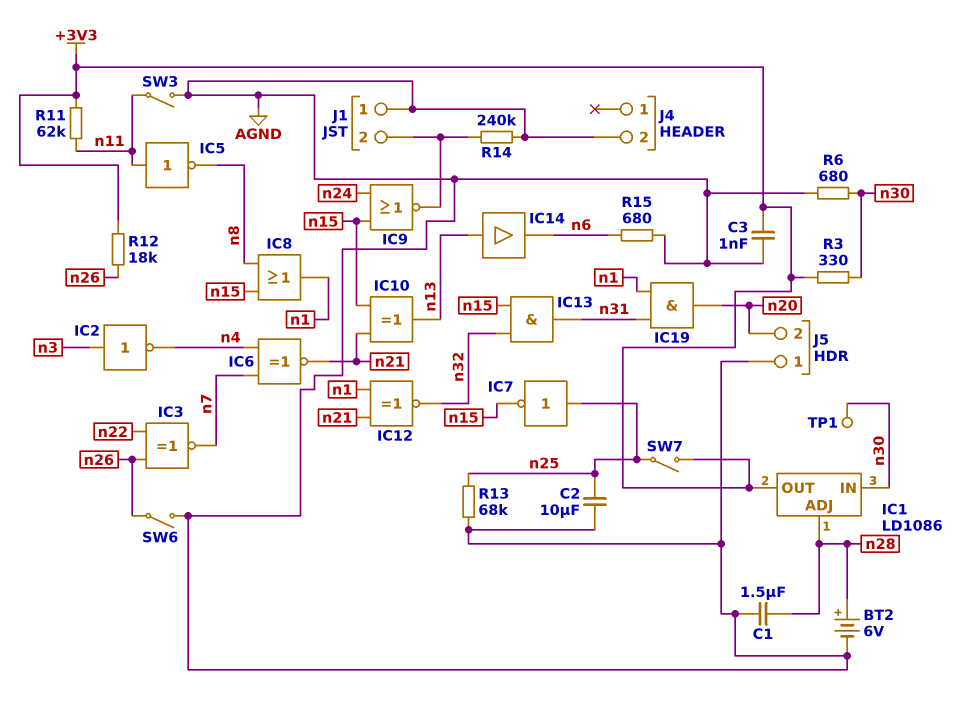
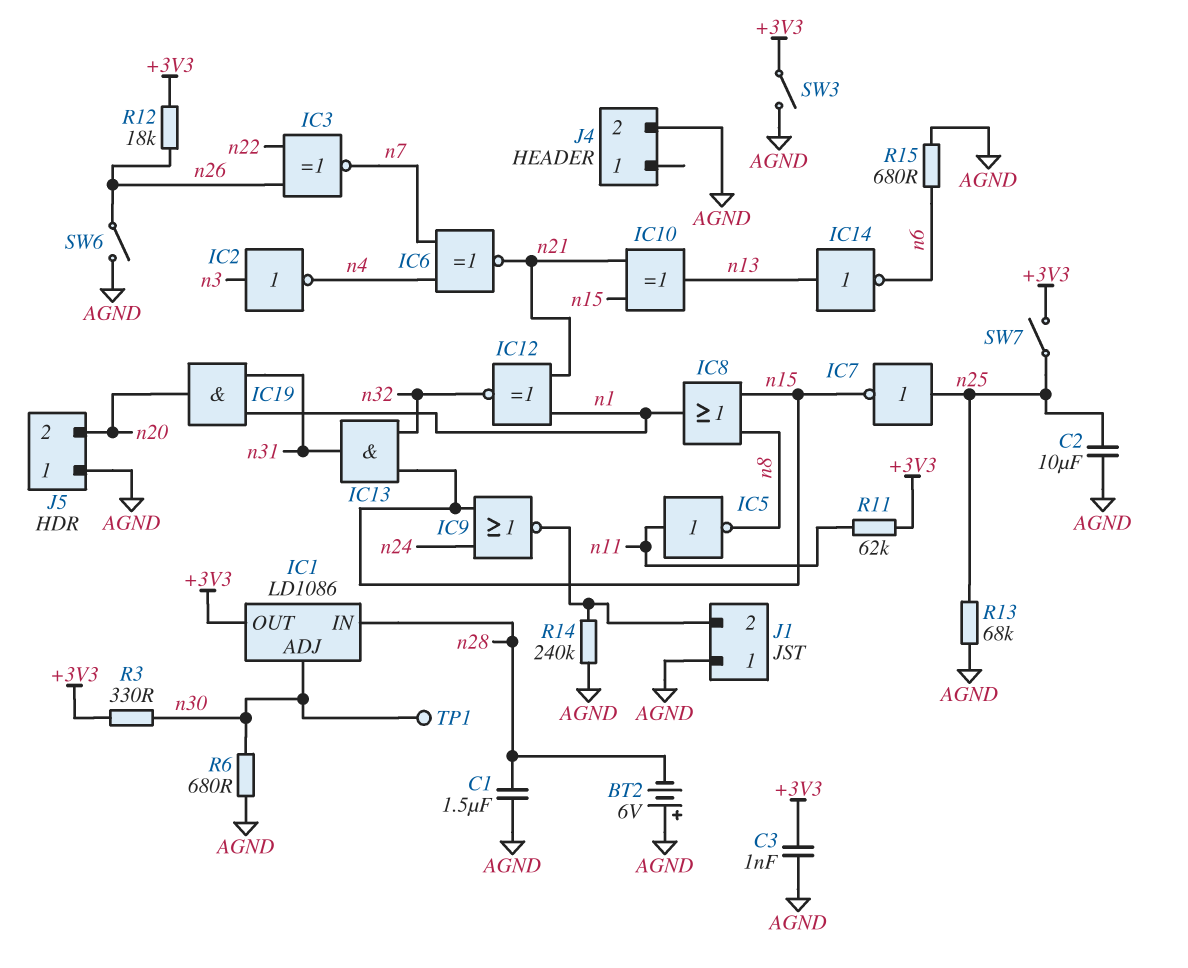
BT2: 6V (plus n28, minus AGND) -> 6V (plus AGND, minus n28)
IC1 pin ADJ: n28 -> n30
IC1 pin IN: n30 -> n28
IC14: buffer (in n13, out n6) -> NOT (in n13, out n6)
SW3: switch (AGND, n11) -> switch (+3V3, AGND)

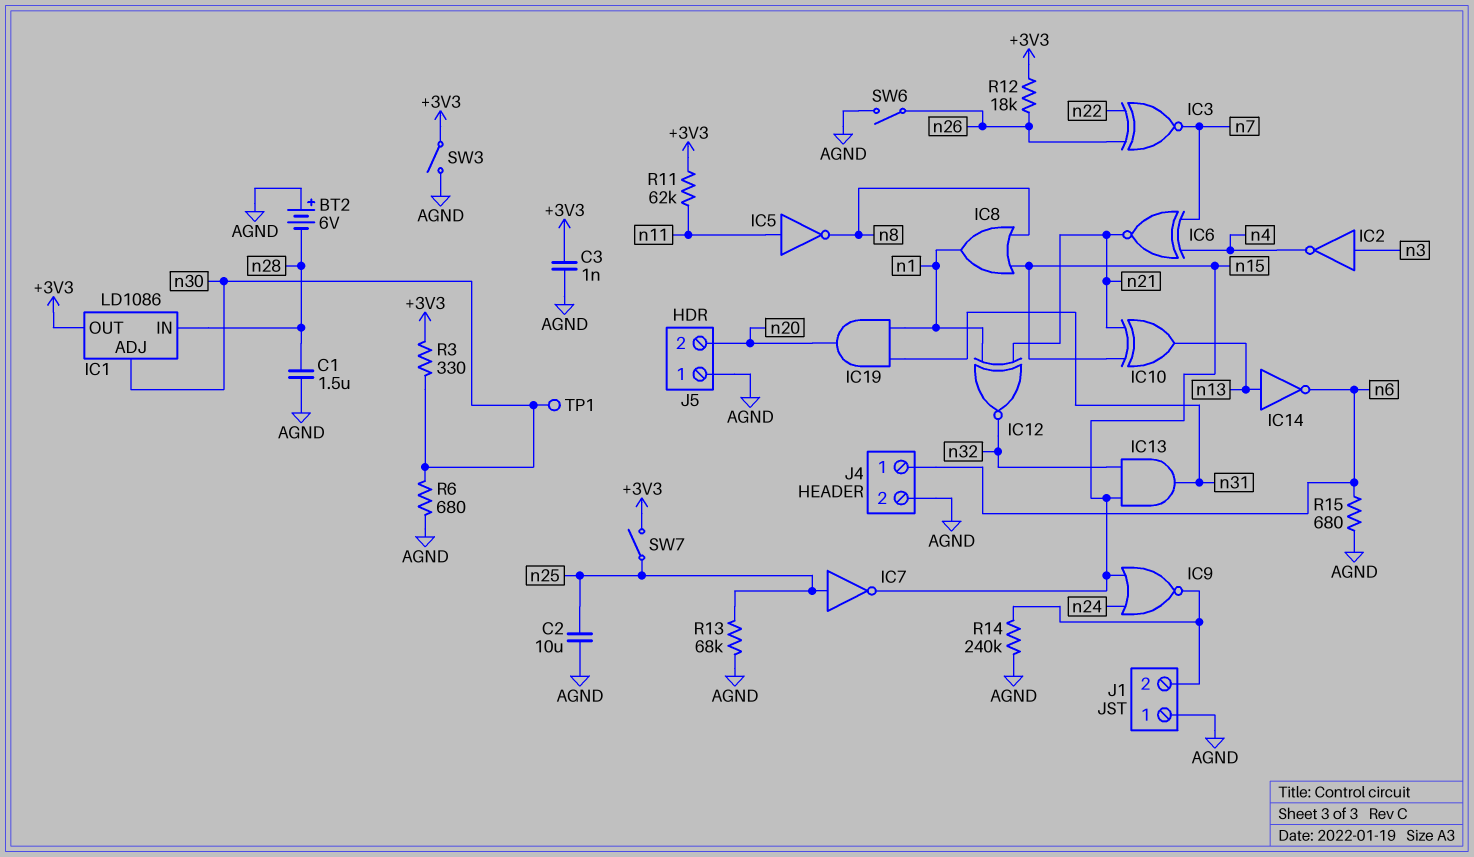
J4 pin 1: none -> n6

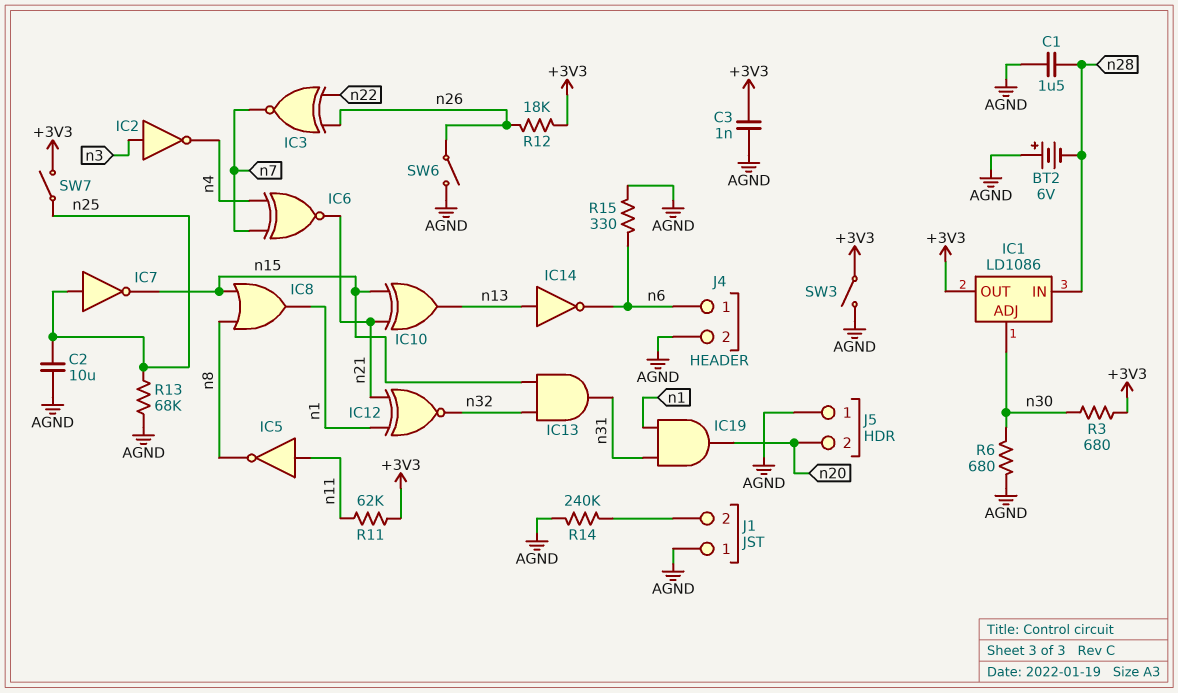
IC9: NOR (in n15, in n24, out J1/2) -> none
R3: 330 (+3V3, n30) -> 680 (+3V3, n30)
R15: 680 (AGND, n6) -> 330 (AGND, n6)
TP1: test point (n30) -> none

